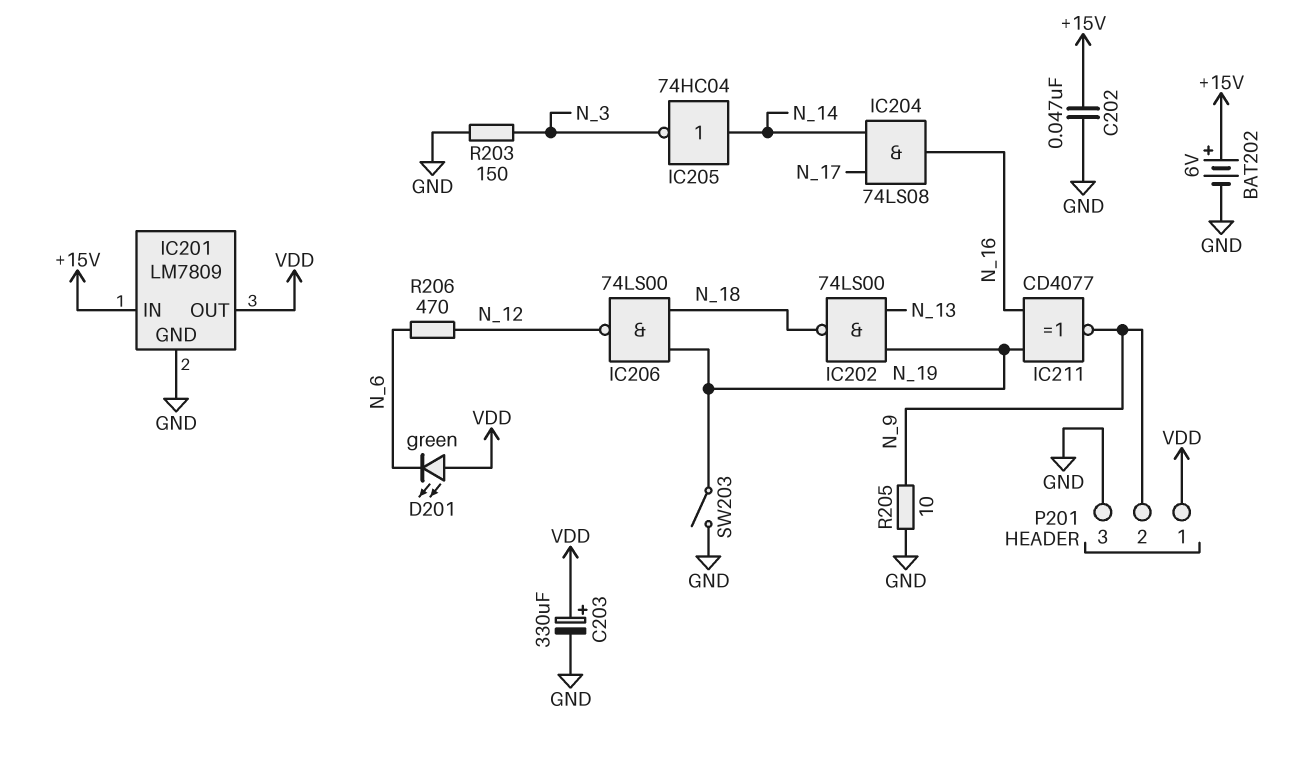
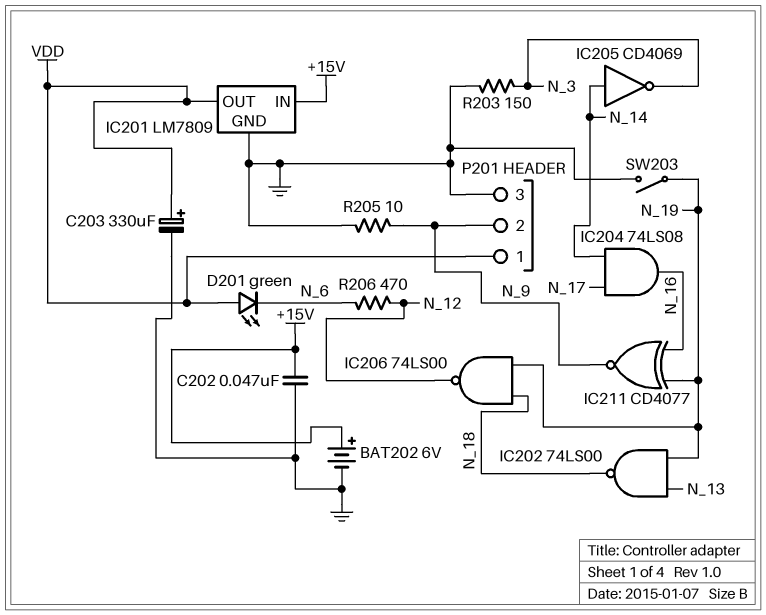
IC205: NOT 74HC04 (in N_14, out N_3) -> NOT CD4069 (in N_14, out N_3)

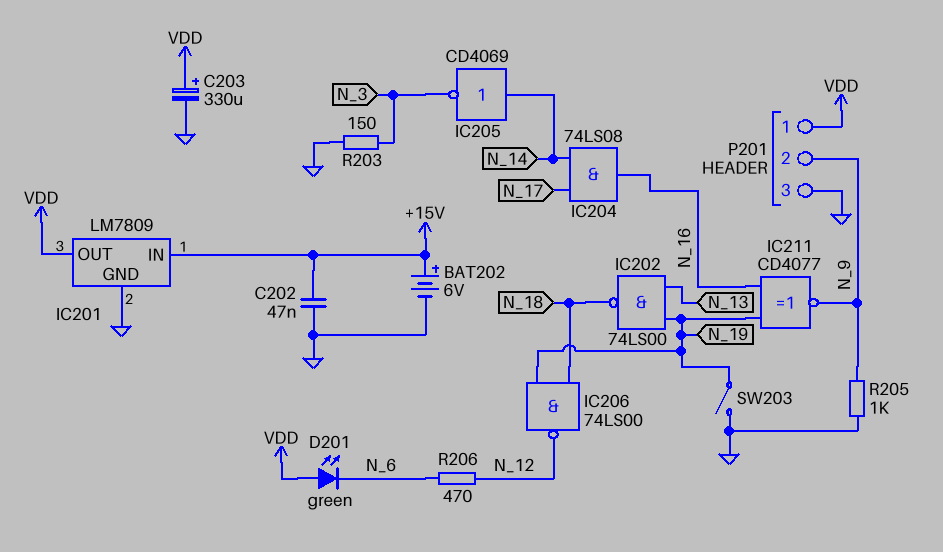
R205: 10 (GND, N_9) -> 1k (GND, N_9)

